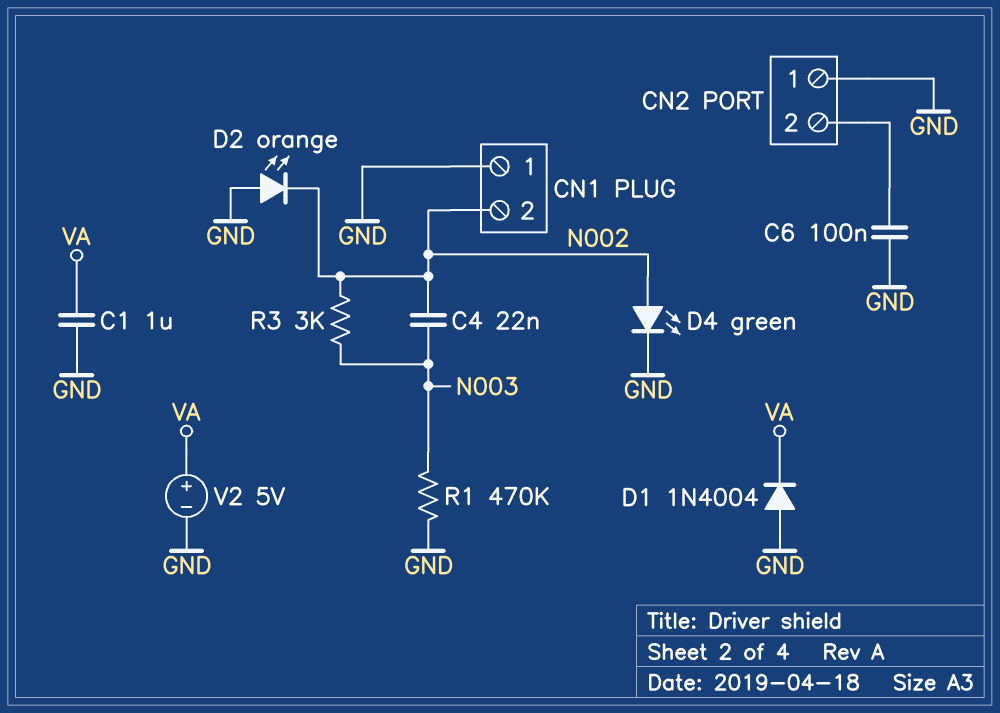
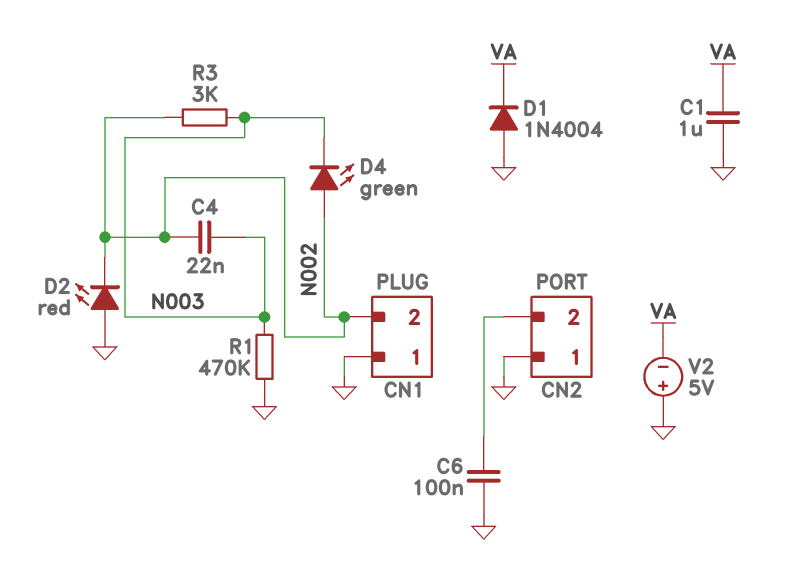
D2: LED orange (A GND, K N002) -> LED red (A GND, K N002)
D4: LED green (A N002, K GND) -> LED green (A N002, K N003)
V2: 5V (plus VA, minus GND) -> 5V (plus GND, minus VA)

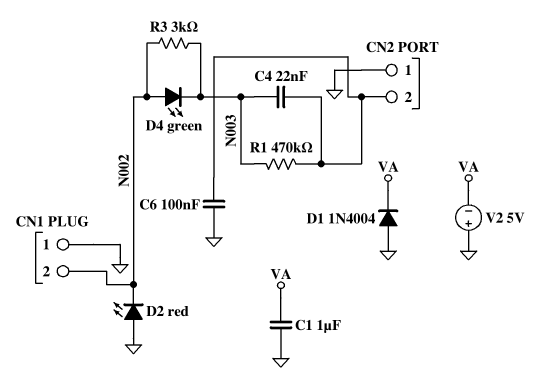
C4: 22nF (N002, N003) -> 22nF (CN2/2, N003)
R1: 470k (GND, N003) -> 470k (CN2/2, N003)

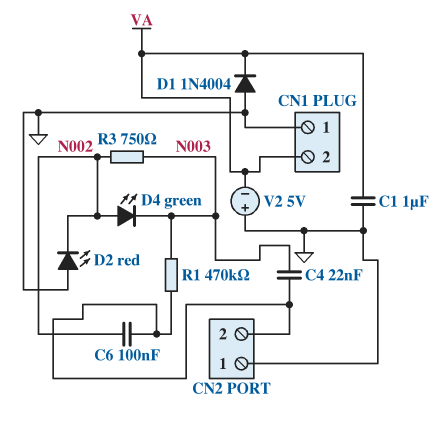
C6: 100nF (CN2/2, GND) -> 100nF (CN2/2, N002)
CN1 pin 2: N002 -> VA
R3: 3k (N002, N003) -> 750 (N002, N003)

